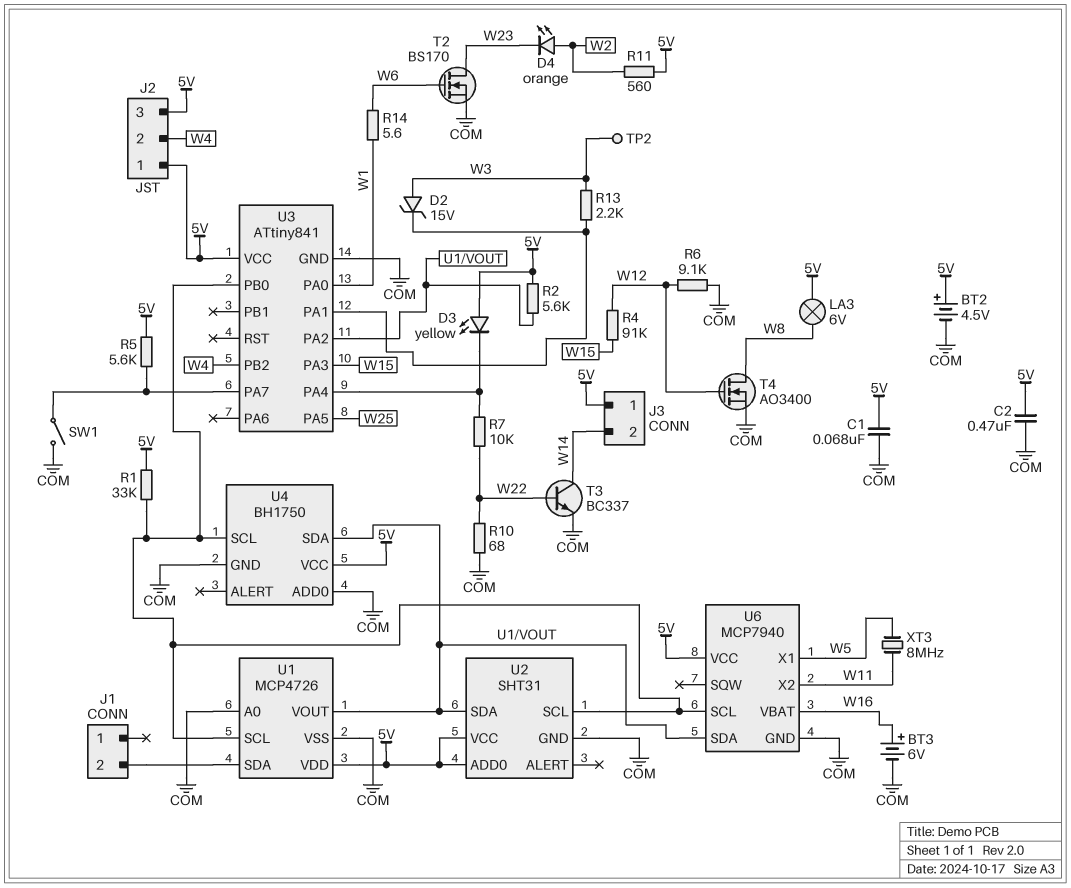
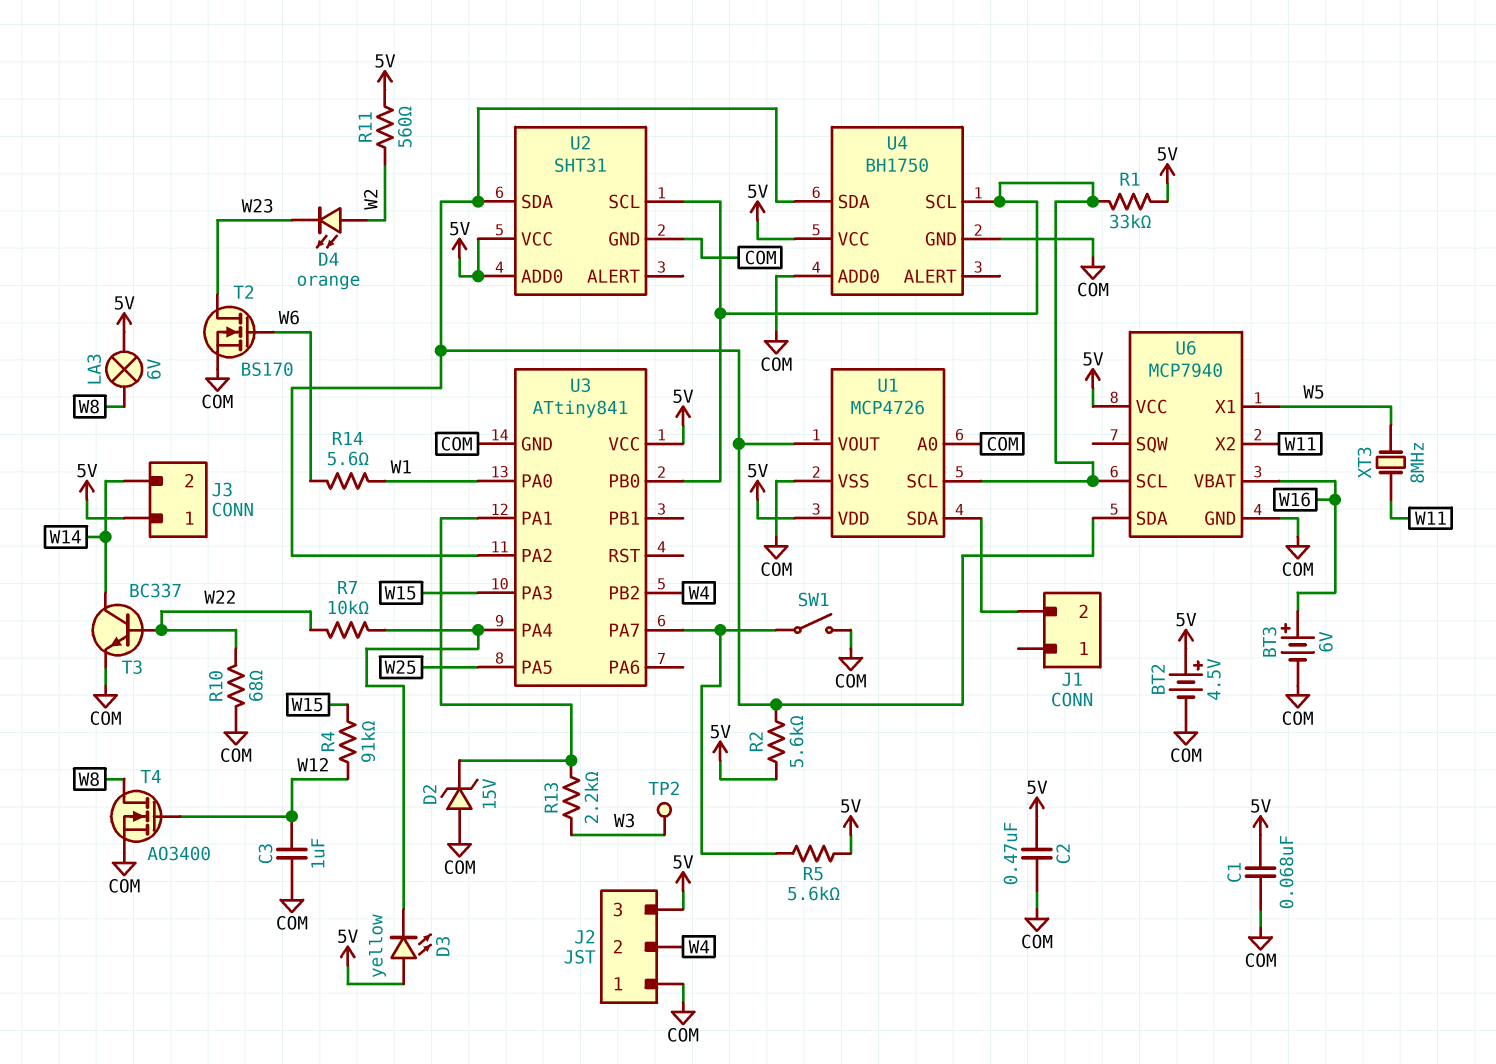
C3: none -> 1uF (COM, W12)
D2: zener 15V (A W3, K U3/PA1) -> zener 15V (A COM, K U3/PA1)
J2 pin 1: 5V -> COM
R6: 9.1k (COM, W12) -> none

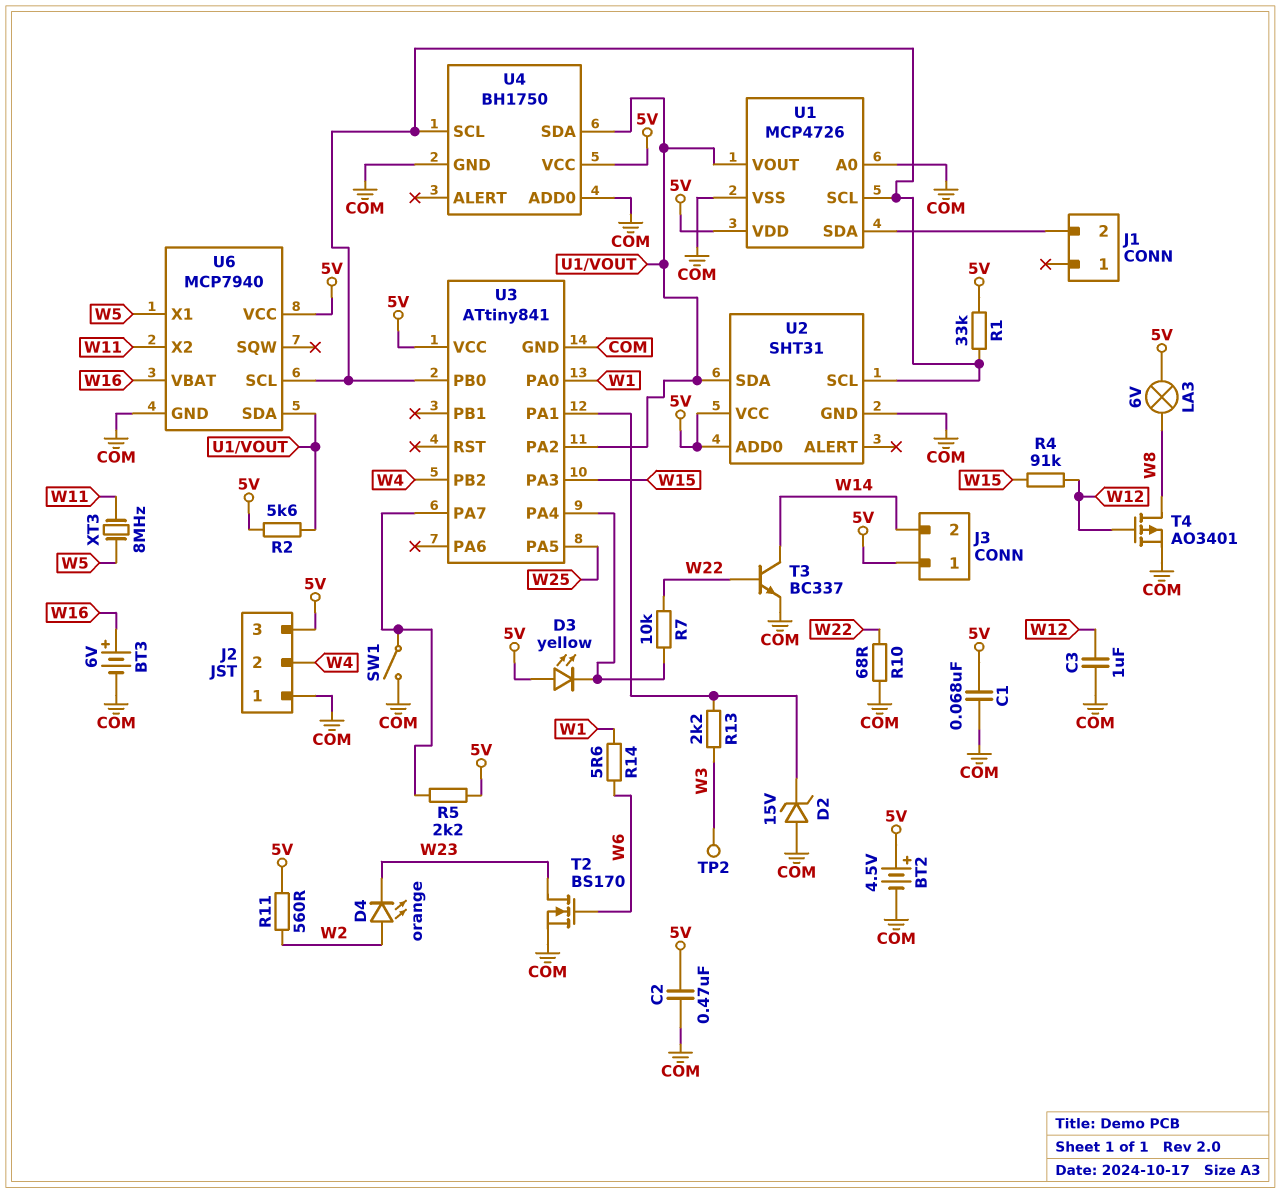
R5: 5.6k (5V, U3/PA7) -> 2.2k (5V, U3/PA7)
T4: NMOS AO3400 (G W12, D W8, S COM) -> PMOS AO3401 (G W12, D W8, S COM)

